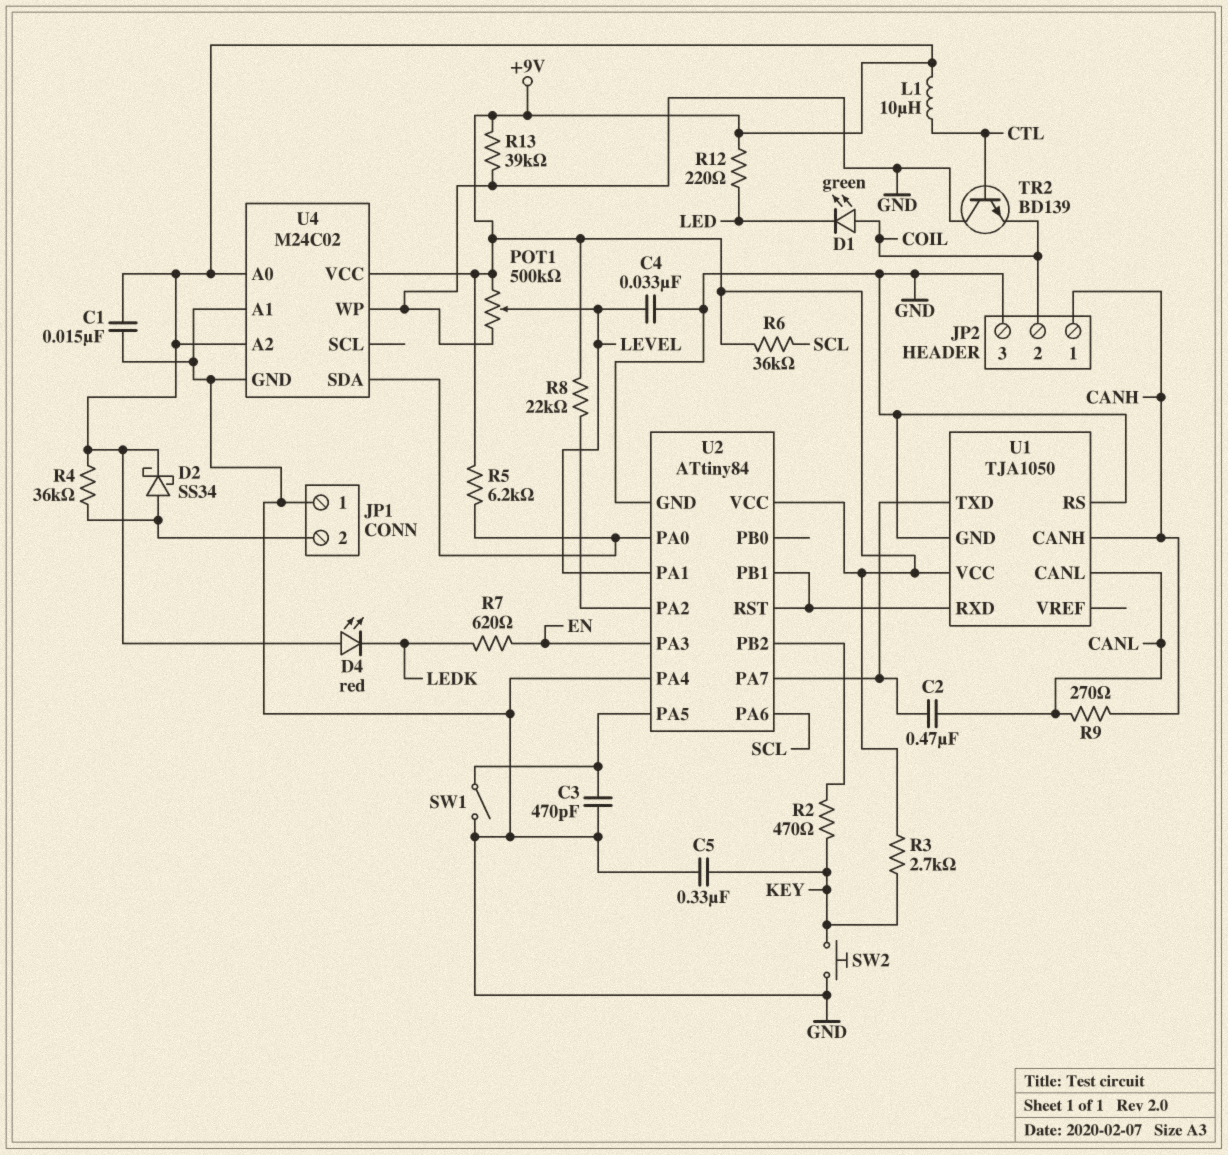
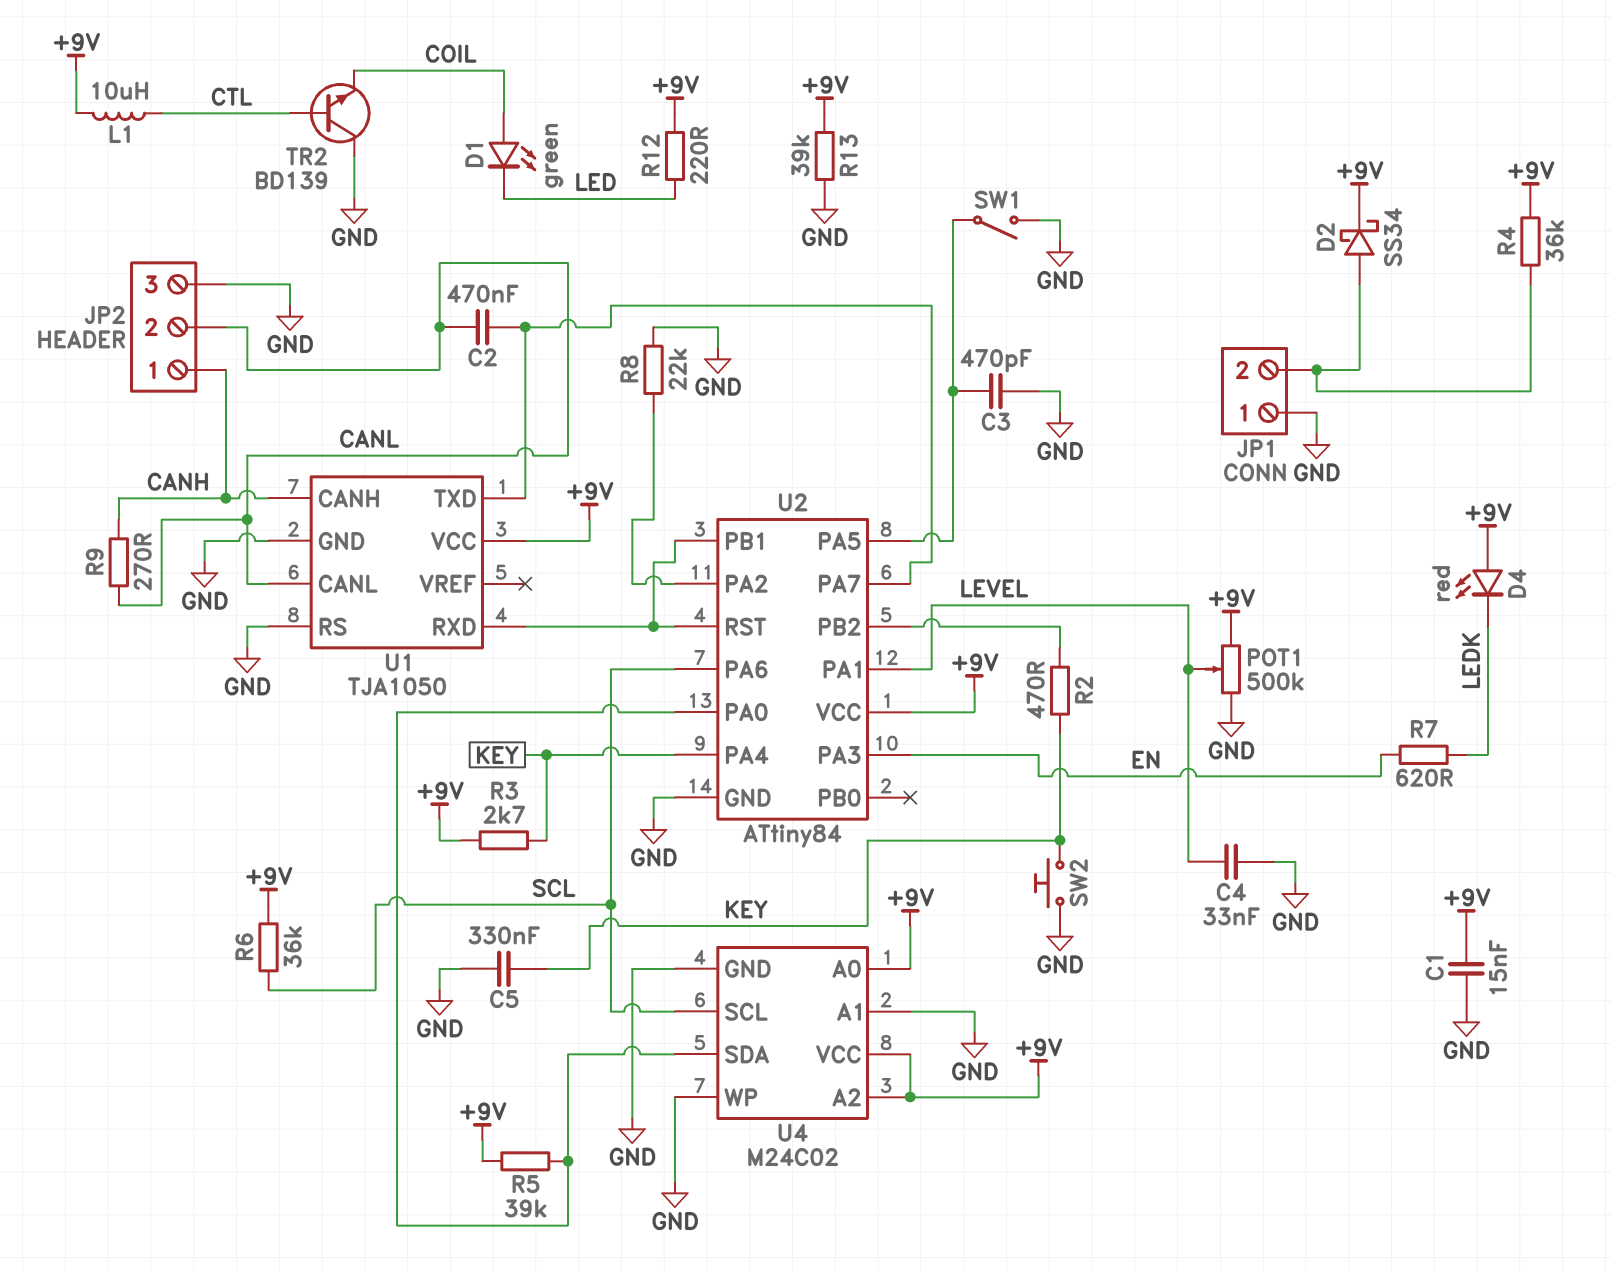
JP2 pin 2: COIL -> CANL
R5: 6.2k (+9V, U2/PA0) -> 39k (+9V, U2/PA0)
R8: 22k (+9V, U2/PA2) -> 22k (GND, U2/PA2)
U2 pin PA4: GND -> KEY
U4 pin SCL: none -> SCL

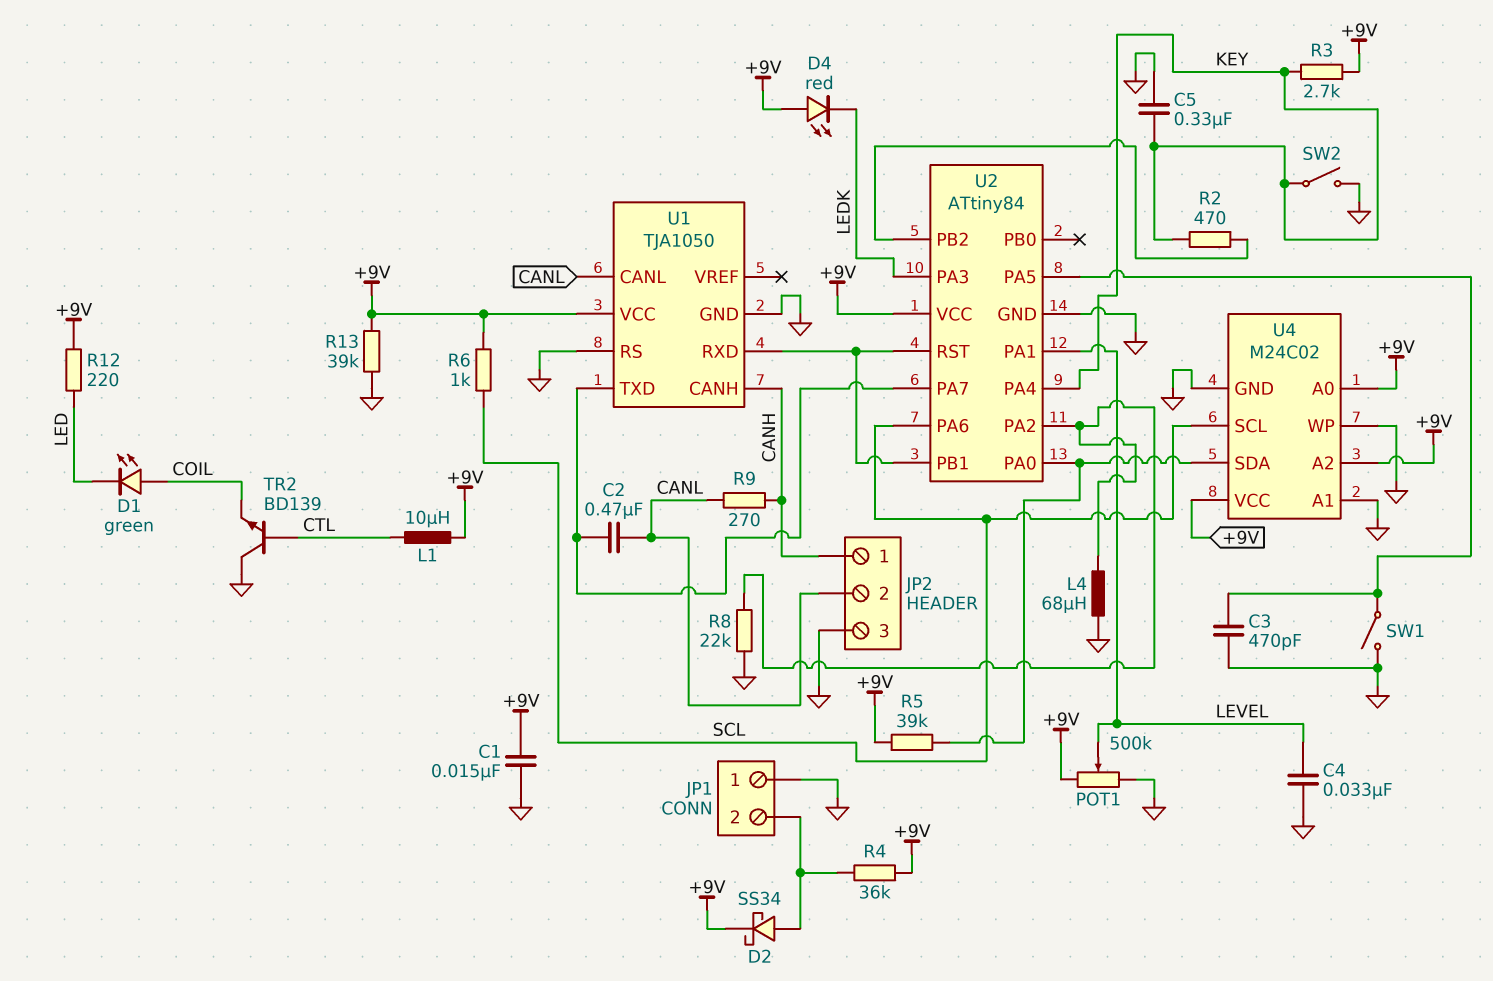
L4: none -> 68uH (GND, U2/PA2)
R6: 36k (+9V, SCL) -> 1k (+9V, SCL)
R7: 620 (EN, LEDK) -> none
SW2: button (GND, KEY) -> switch (GND, KEY)
U2 pin PA3: EN -> LEDK

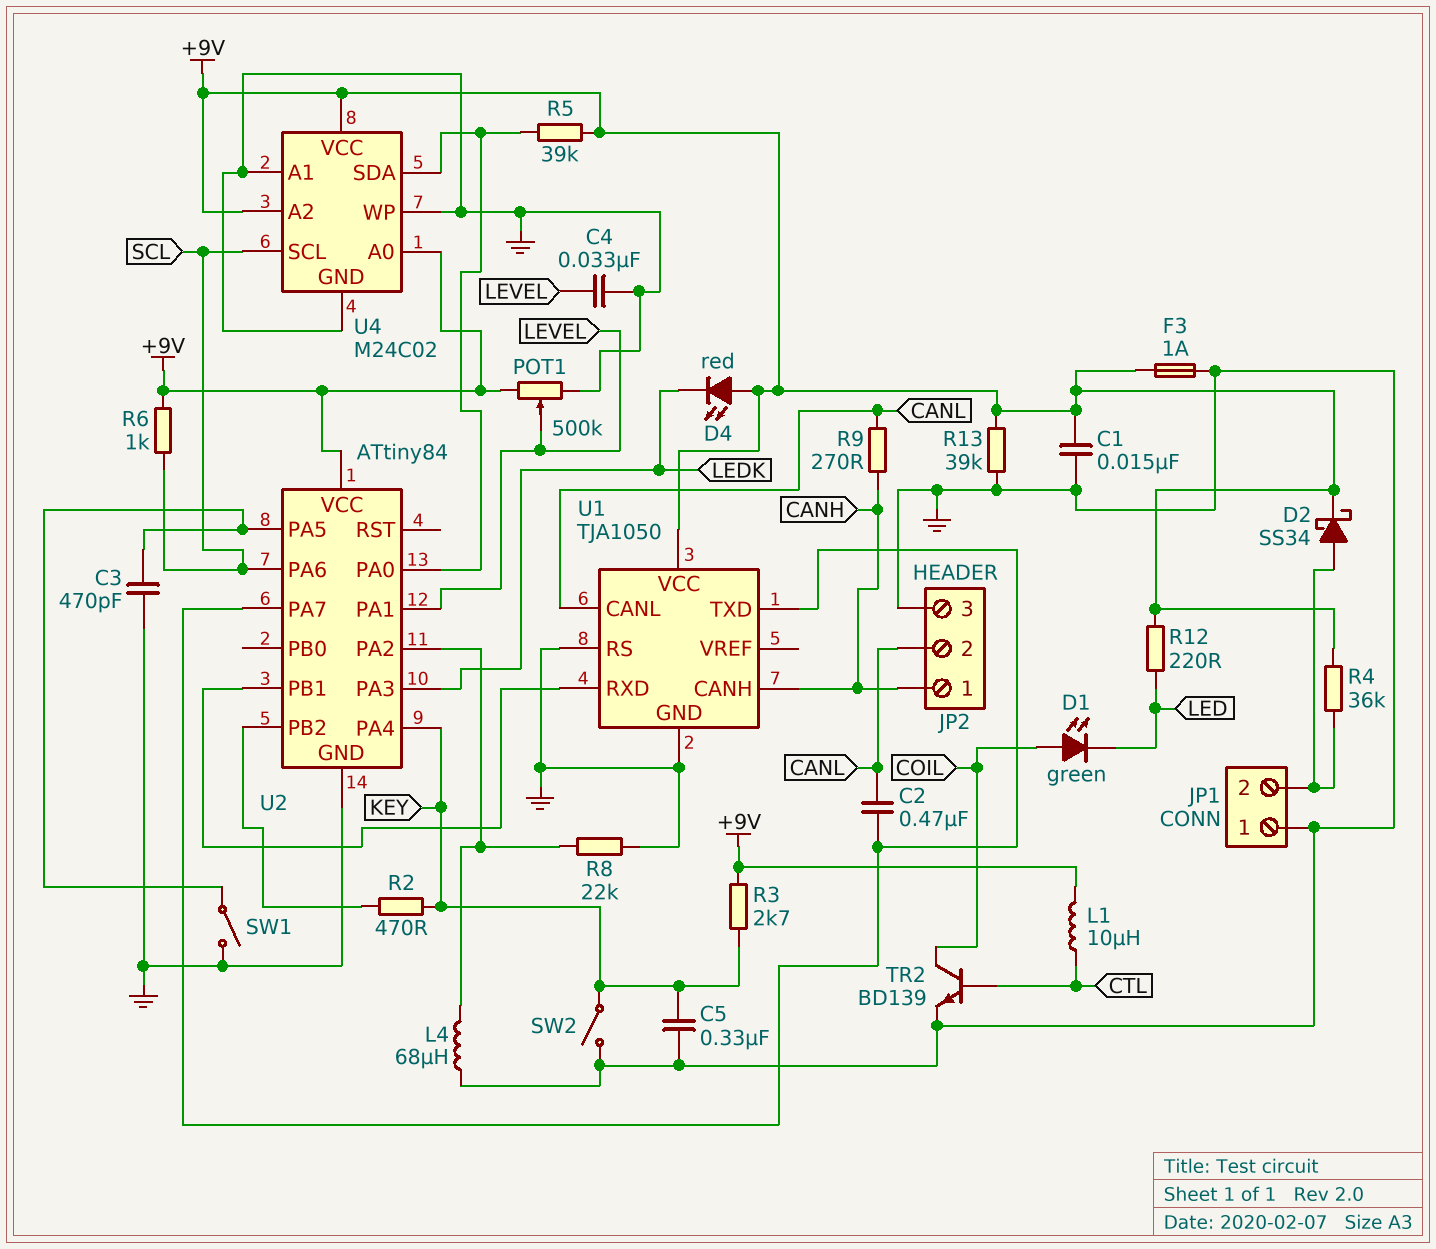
F3: none -> 1A (+9V, GND)
TR2: NPN BD139 (B CTL, C GND, E COIL) -> NPN BD139 (B CTL, C COIL, E GND)
U2 pin RST: U1/RXD -> none

